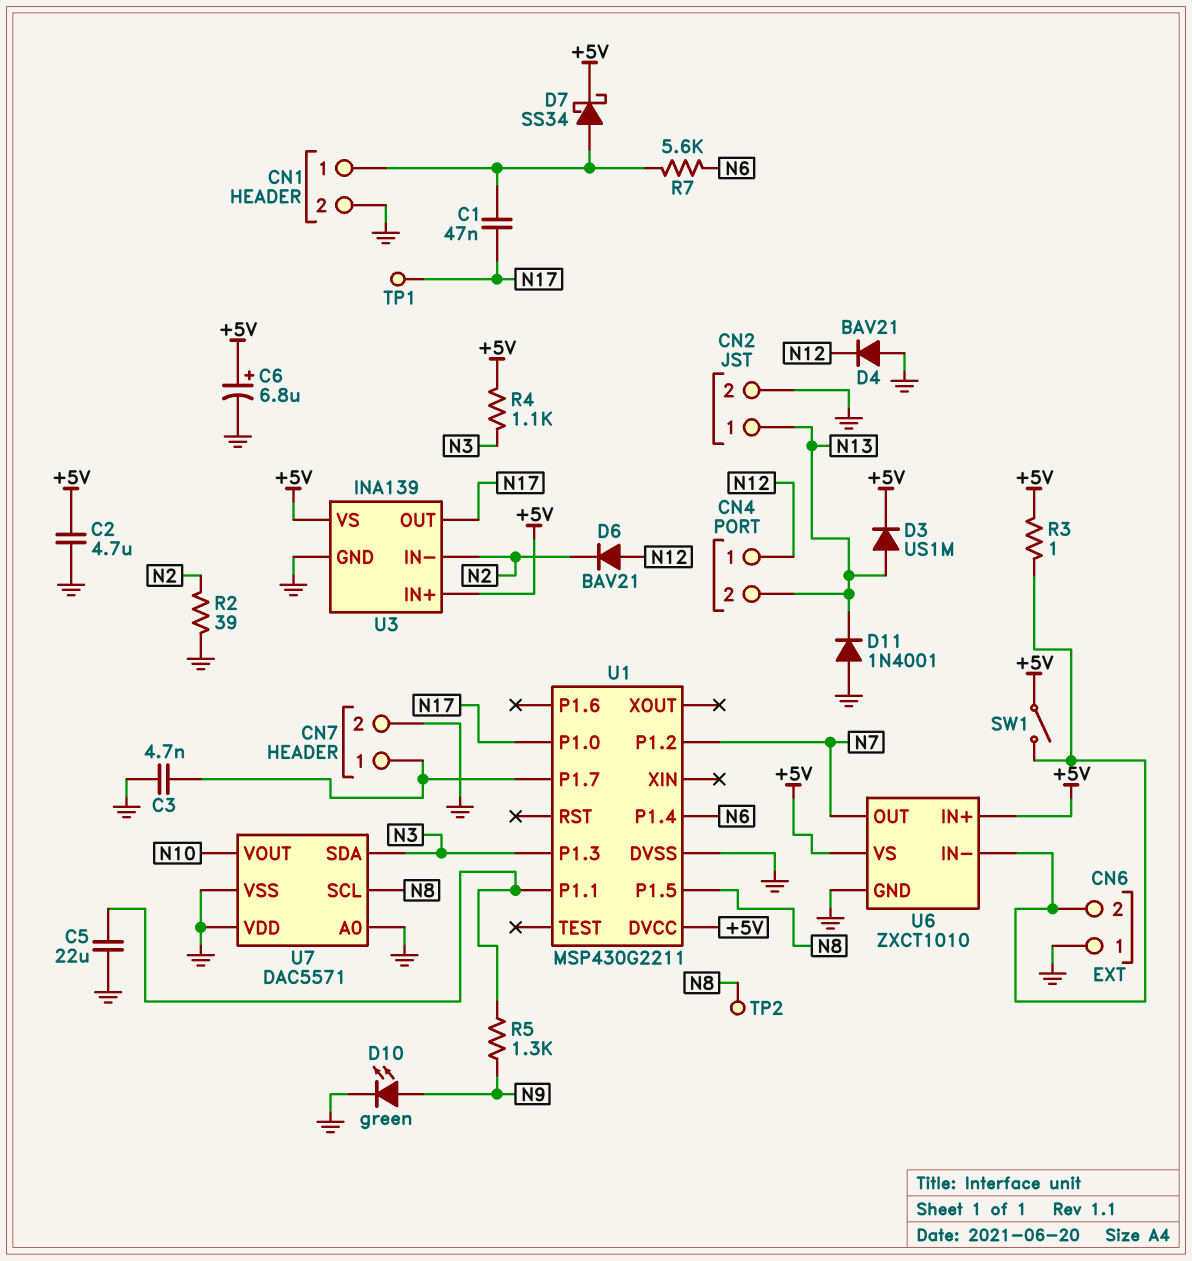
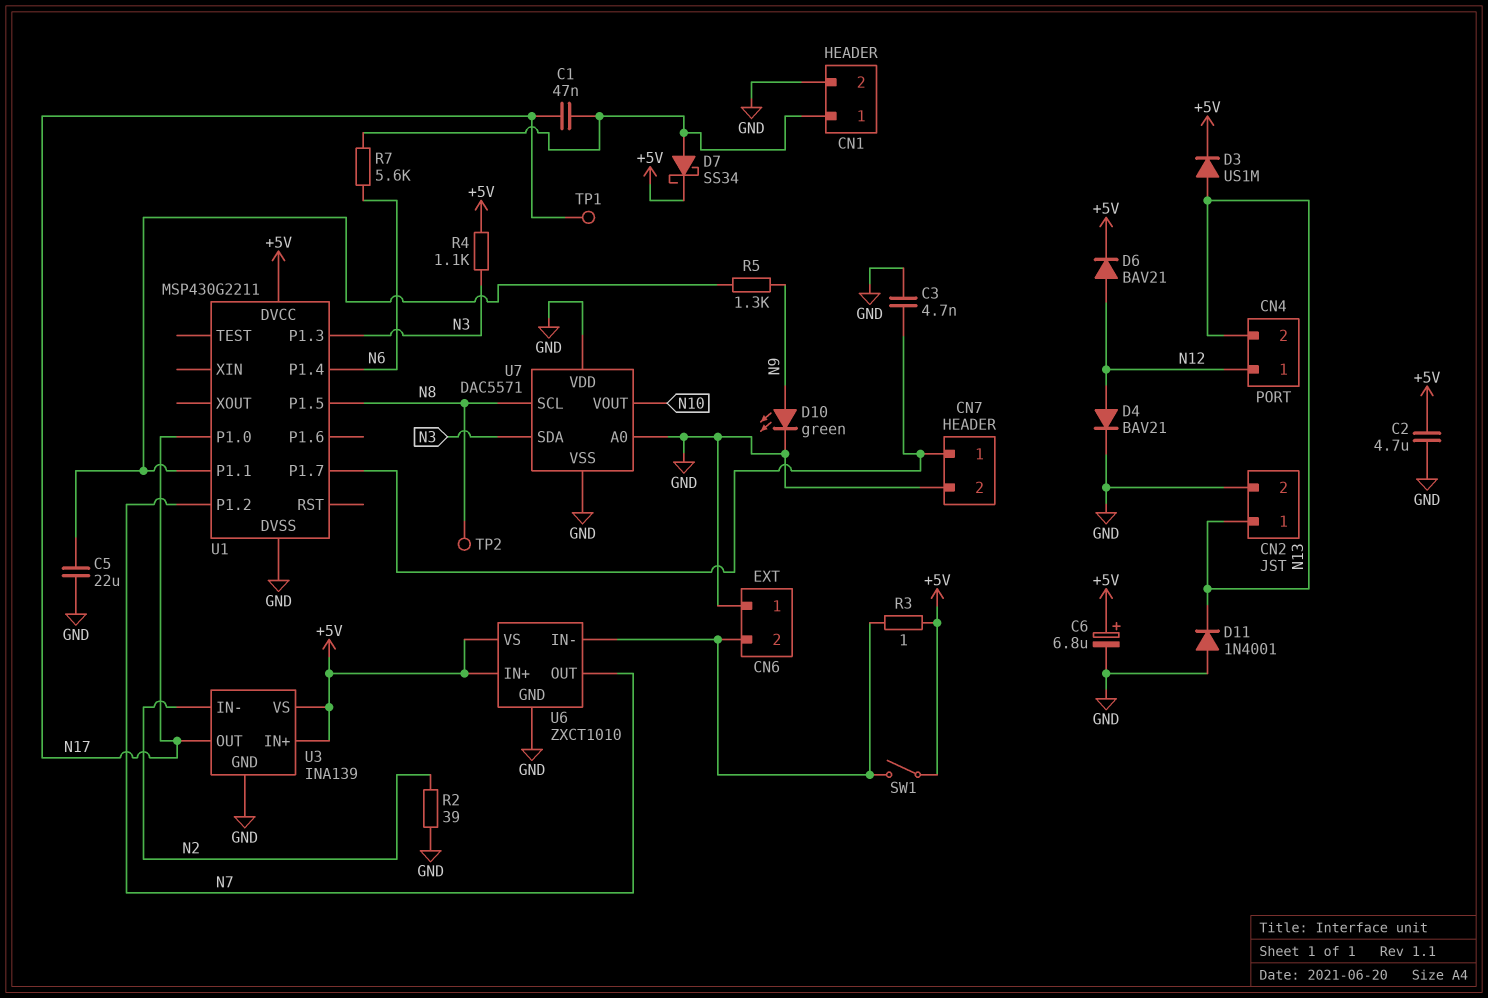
D4: diode BAV21 (A GND, K N12) -> diode BAV21 (A N12, K GND)
D6: diode BAV21 (A N12, K N2) -> diode BAV21 (A N12, K +5V)

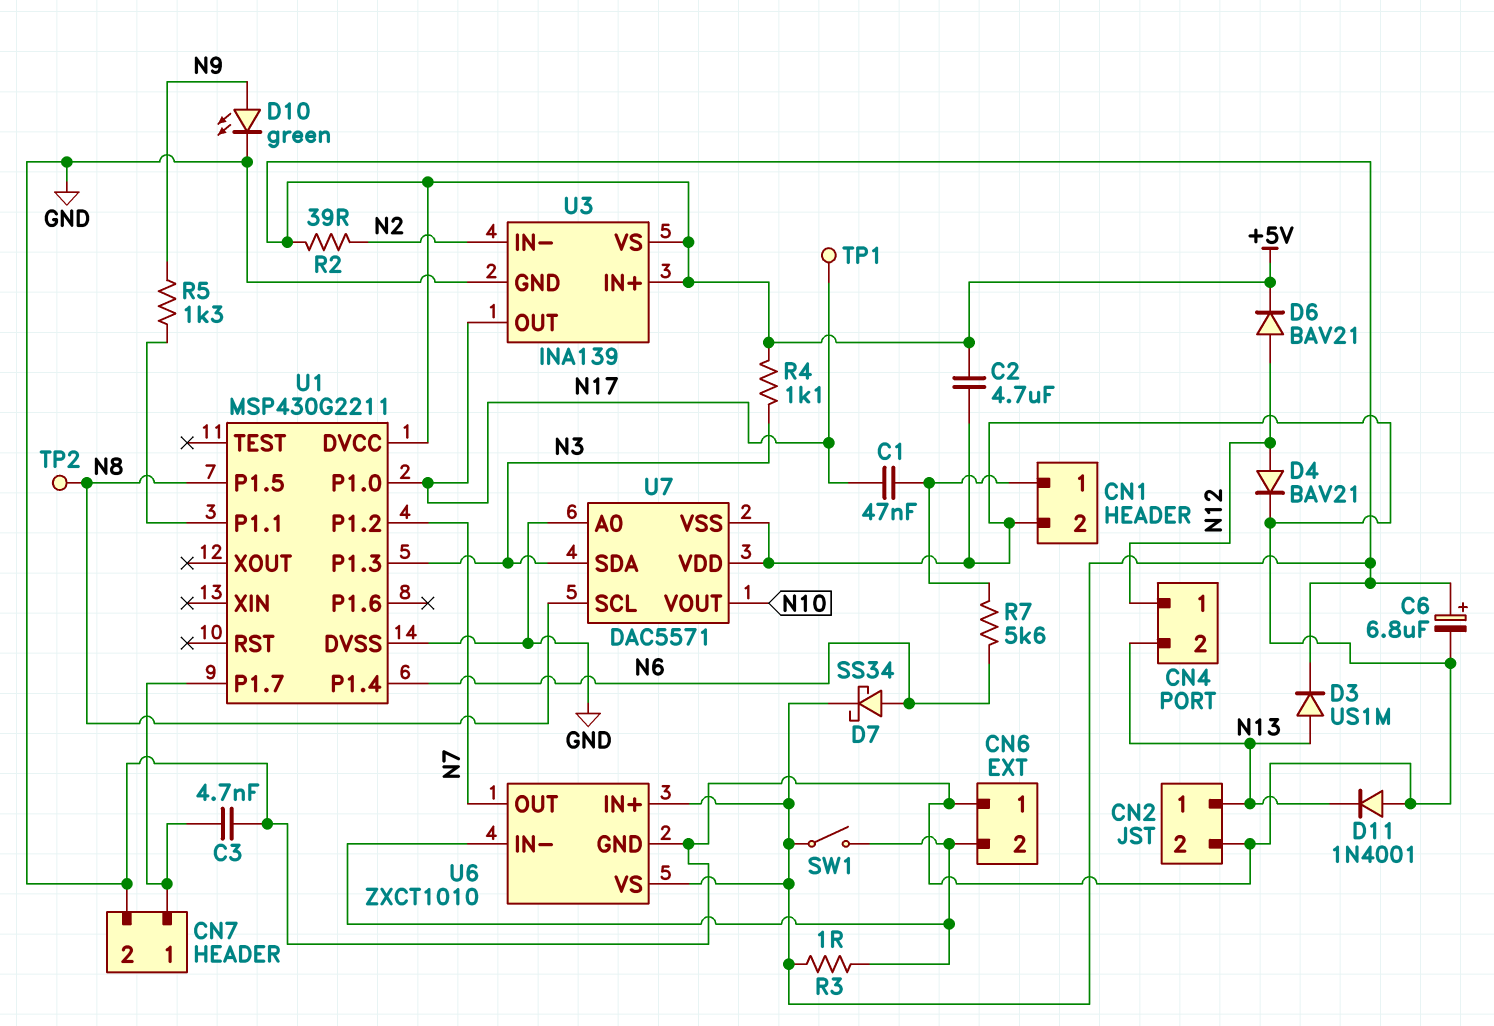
C5: 22uF (GND, U1/P1.1) -> none
D7: schottky SS34 (A CN1/1, K +5V) -> schottky SS34 (A N6, K +5V)
R2: 39 (GND, N2) -> 39 (+5V, N2)

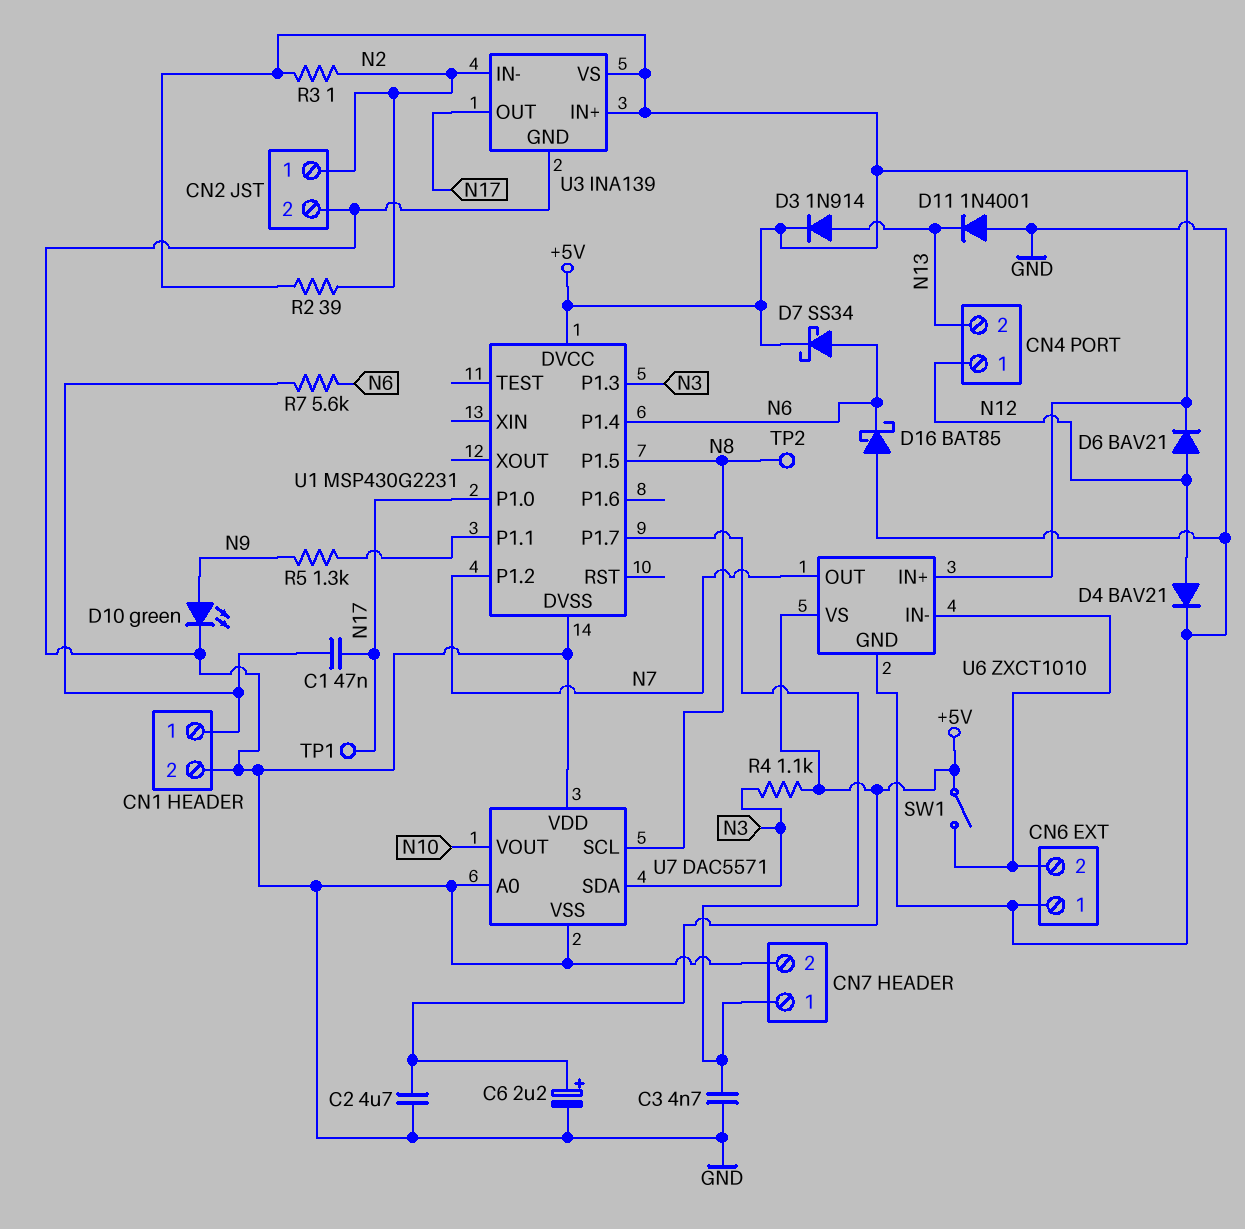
C6: 6.8uF (plus +5V, minus GND) -> 2.2uF (plus +5V, minus GND)
CN2 pin 1: N13 -> N2
D3: diode US1M (A N13, K +5V) -> diode 1N914 (A N13, K +5V)
D16: none -> schottky BAT85 (A GND, K N6)
R3: 1 (+5V, CN6/2) -> 1 (+5V, N2)
U1: MSP430G2211 -> MSP430G2231

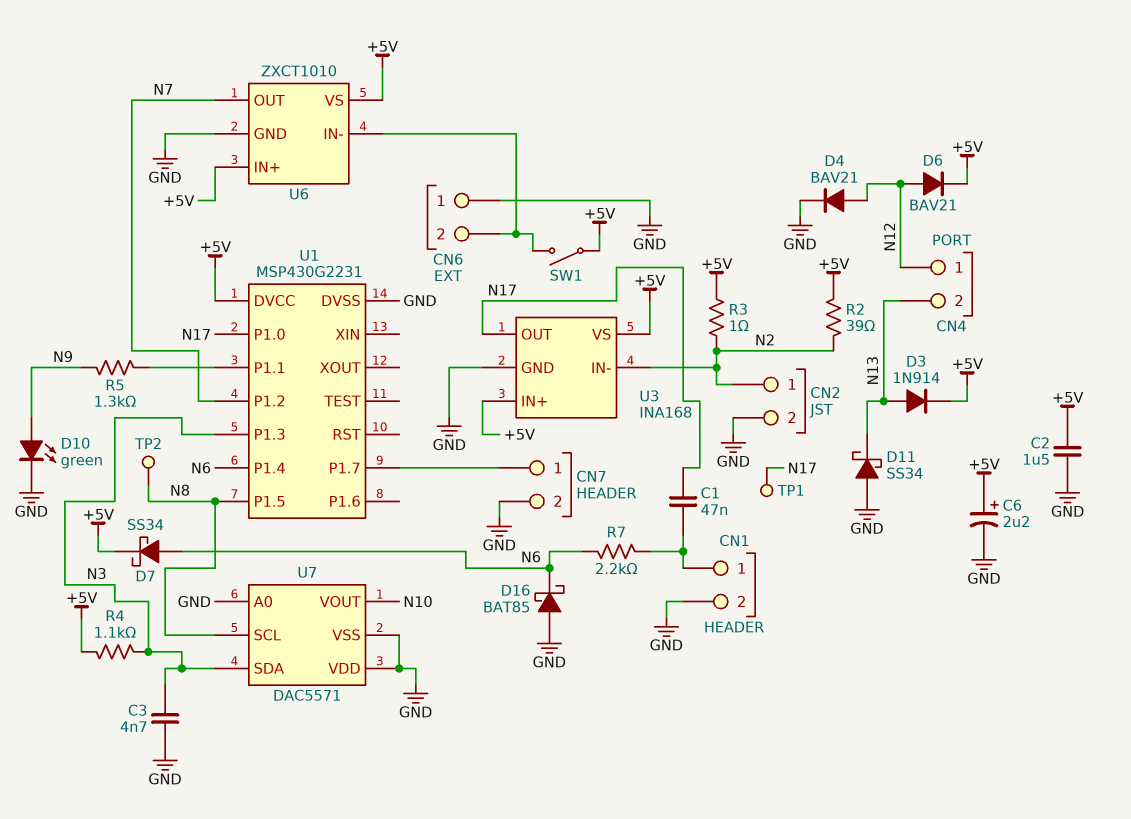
C2: 4.7uF (+5V, GND) -> 1.5uF (+5V, GND)
C3: 4.7nF (CN7/1, GND) -> 4.7nF (GND, N3)
D11: diode 1N4001 (A GND, K N13) -> schottky SS34 (A GND, K N13)
R7: 5.6k (CN1/1, N6) -> 2.2k (CN1/1, N6)
U3: INA139 -> INA168

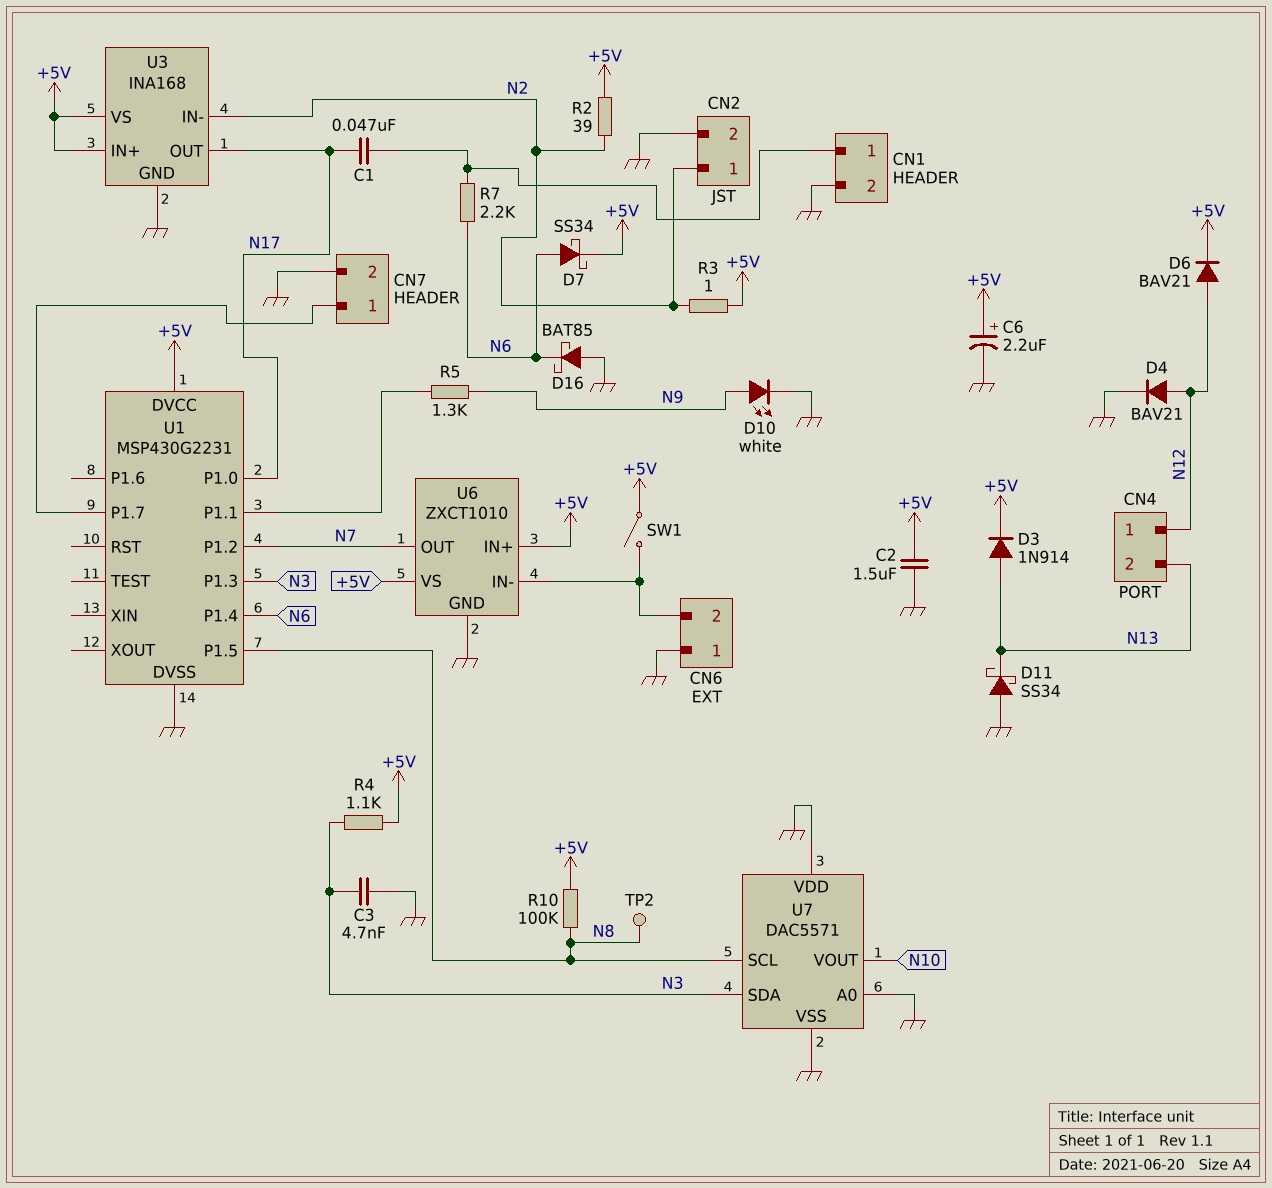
D10: LED green (A N9, K GND) -> LED white (A N9, K GND)
R10: none -> 100k (+5V, N8)
TP1: test point (N17) -> none

